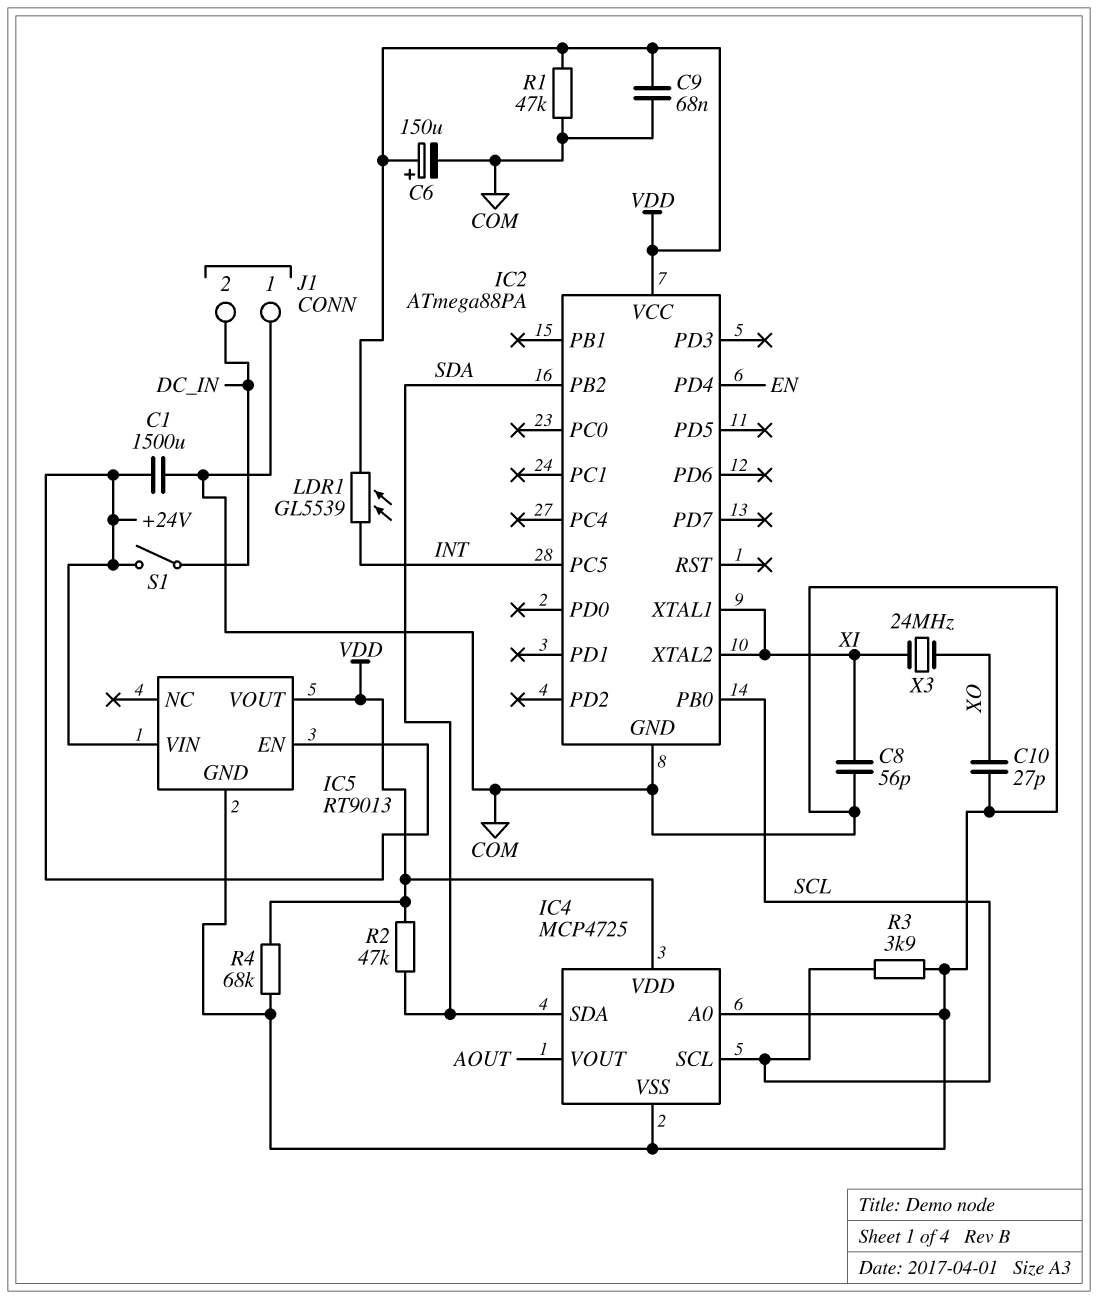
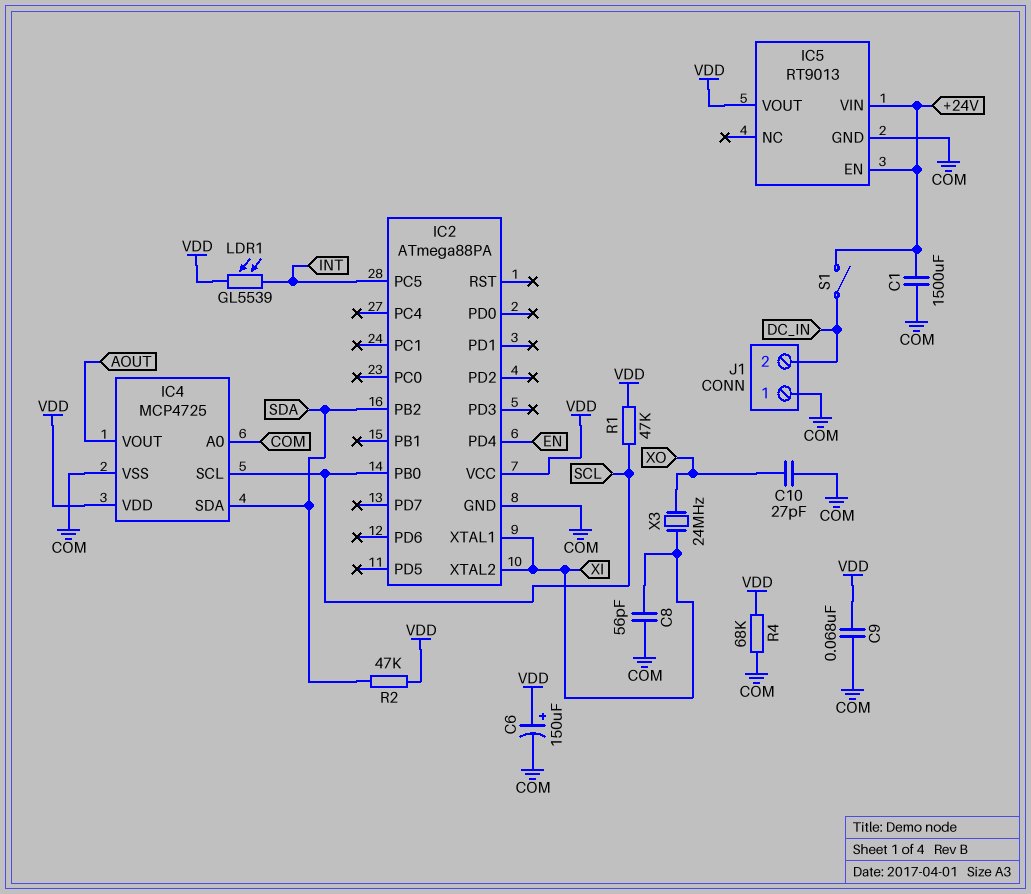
R1: 47k (COM, VDD) -> 47k (SCL, VDD)
R3: 3.9k (COM, SCL) -> none

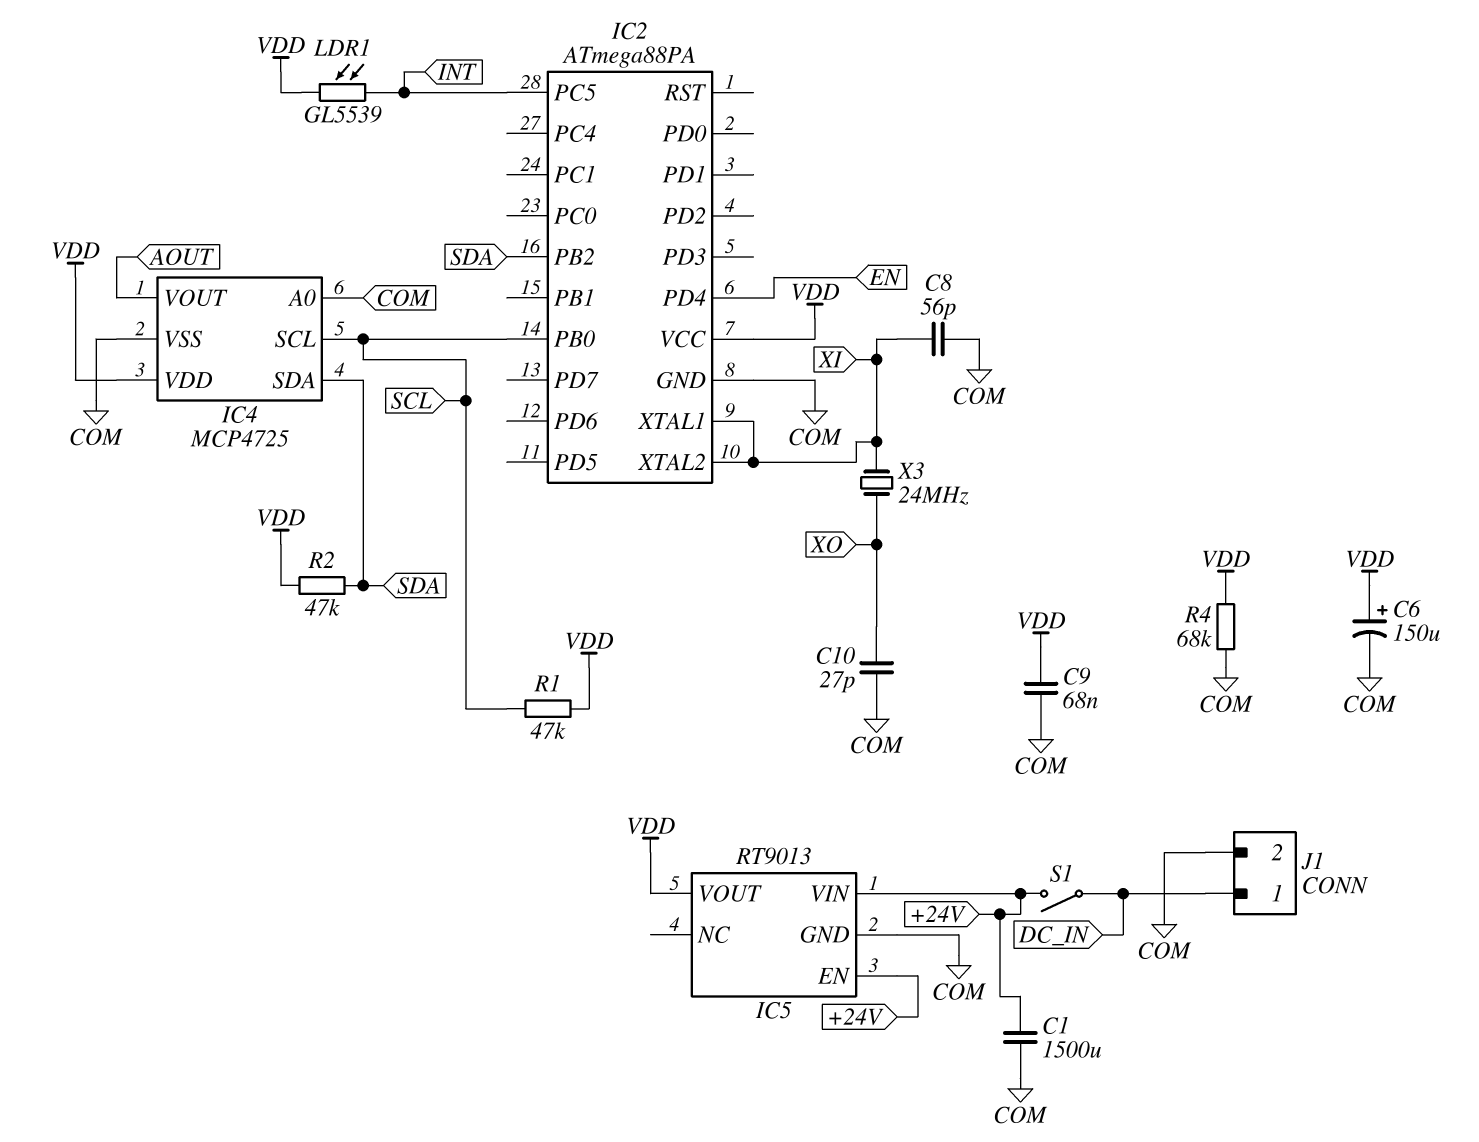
J1 pin 1: COM -> DC_IN
J1 pin 2: DC_IN -> COM

